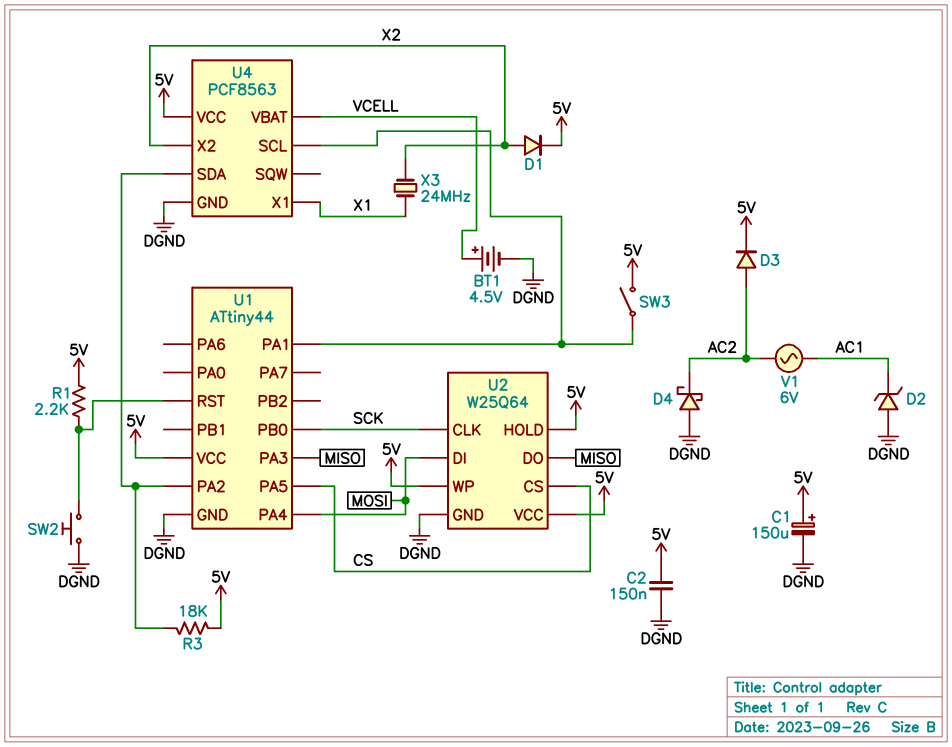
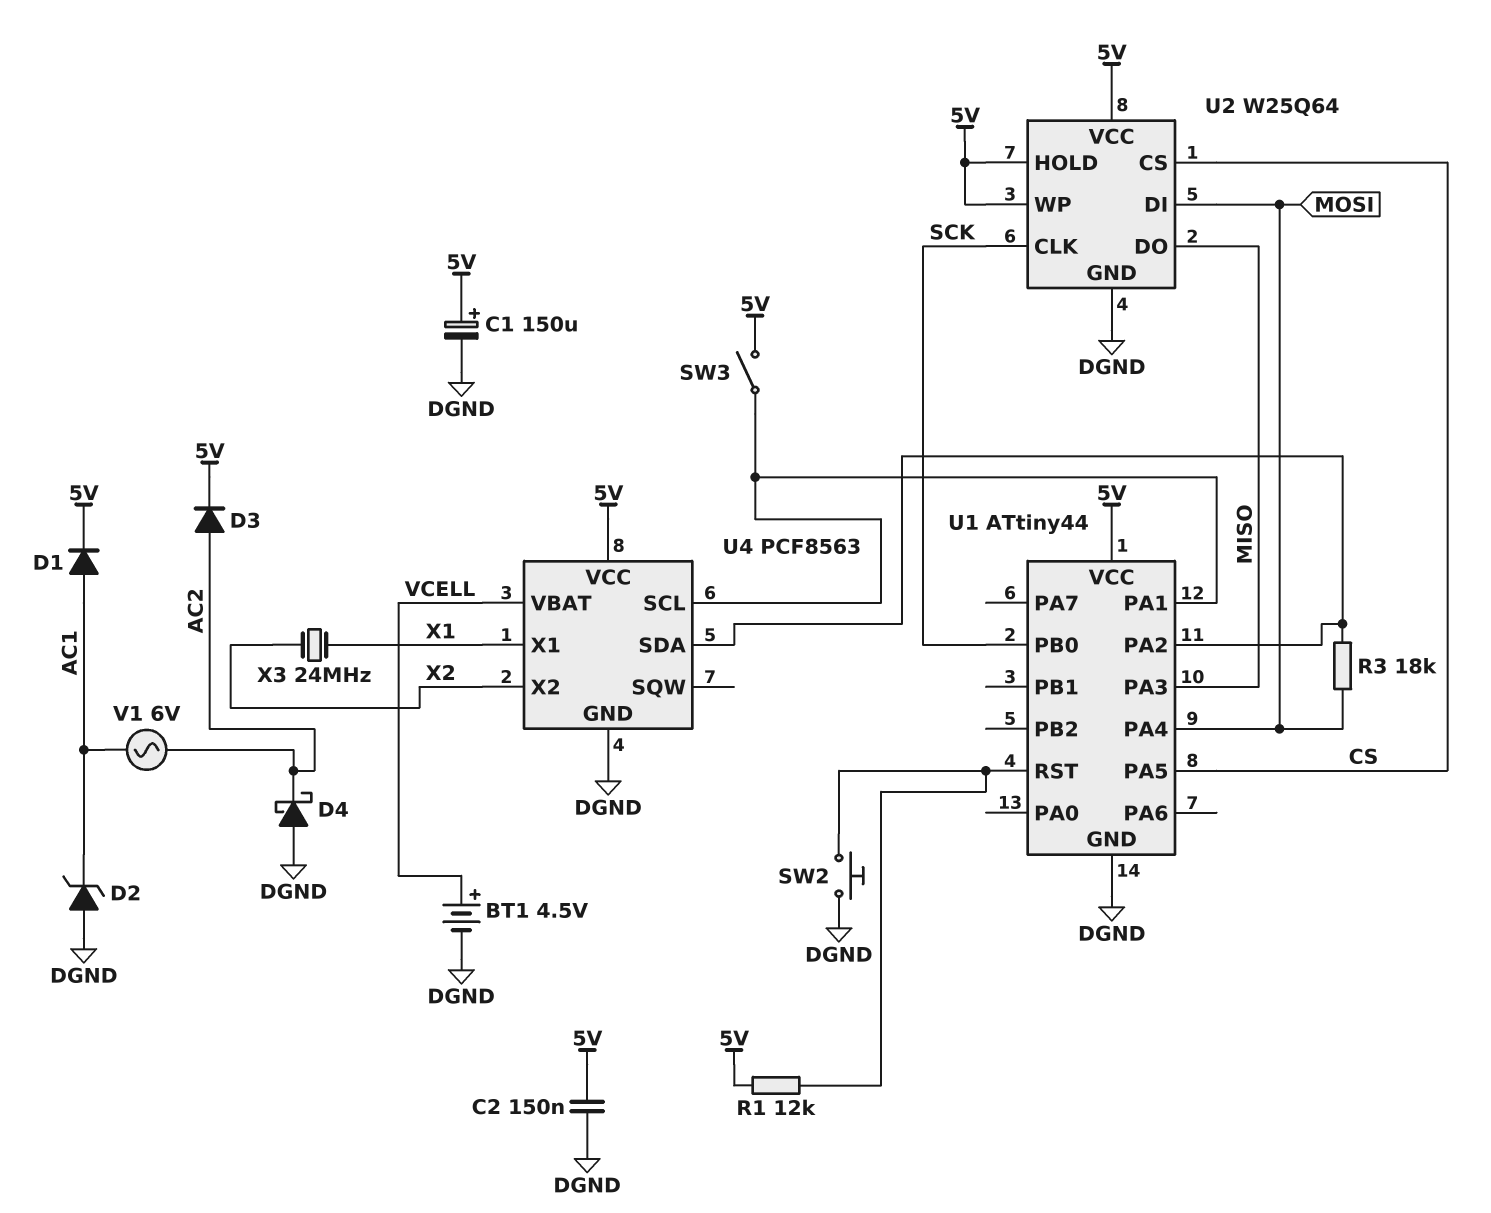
D1: diode (A X2, K 5V) -> diode (A AC1, K 5V)
R1: 2.2k (5V, U1/RST) -> 12k (5V, U1/RST)
R3: 18k (5V, U1/PA2) -> 18k (MOSI, U1/PA2)

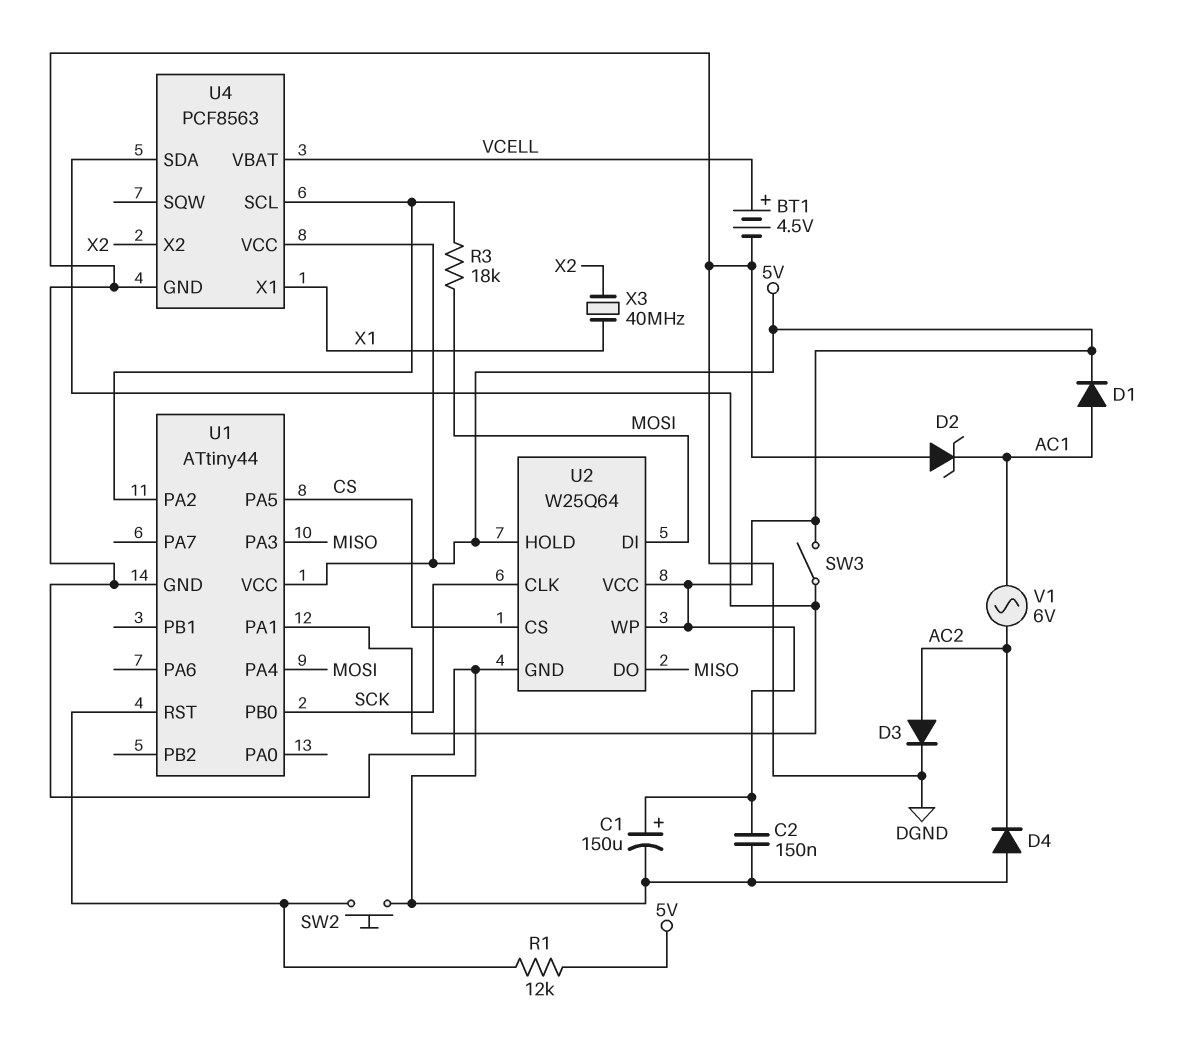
D3: diode (A AC2, K 5V) -> diode (A AC2, K DGND)
D4: schottky (A DGND, K AC2) -> diode (A DGND, K AC2)
U4 pin SCL: U1/PA1 -> U1/PA2
U4 pin SDA: U1/PA2 -> U1/PA1
X3: 24MHz (X1, X2) -> 40MHz (X1, X2)

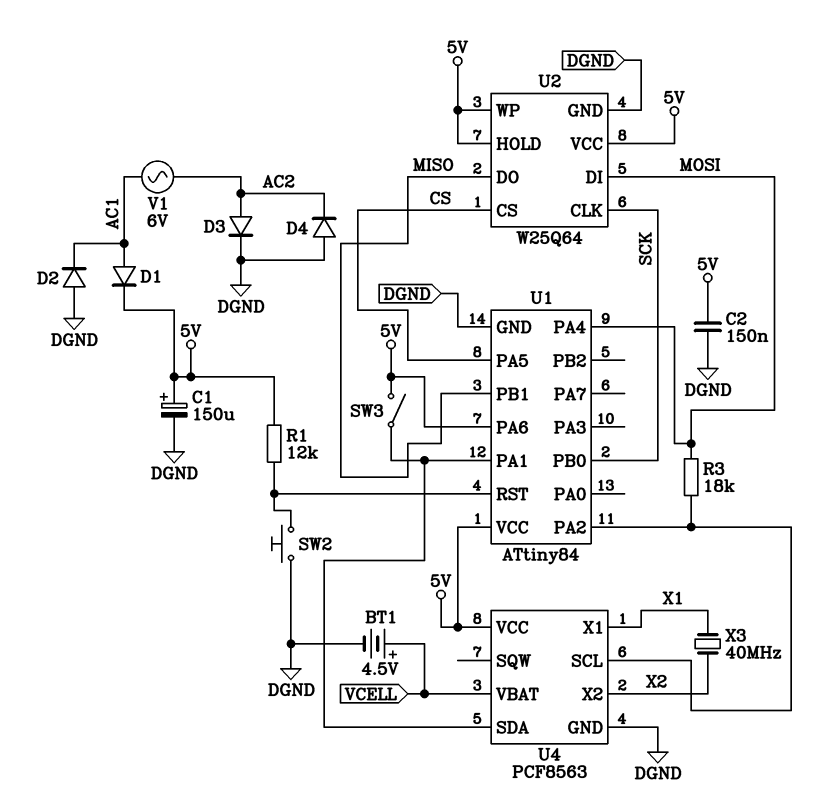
D2: zener (A DGND, K AC1) -> diode (A DGND, K AC1)
U1: ATtiny44 -> ATtiny84
U1 pin PA3: MISO -> none
U1 pin PA6: none -> 5V
U1 pin PB1: none -> MISO

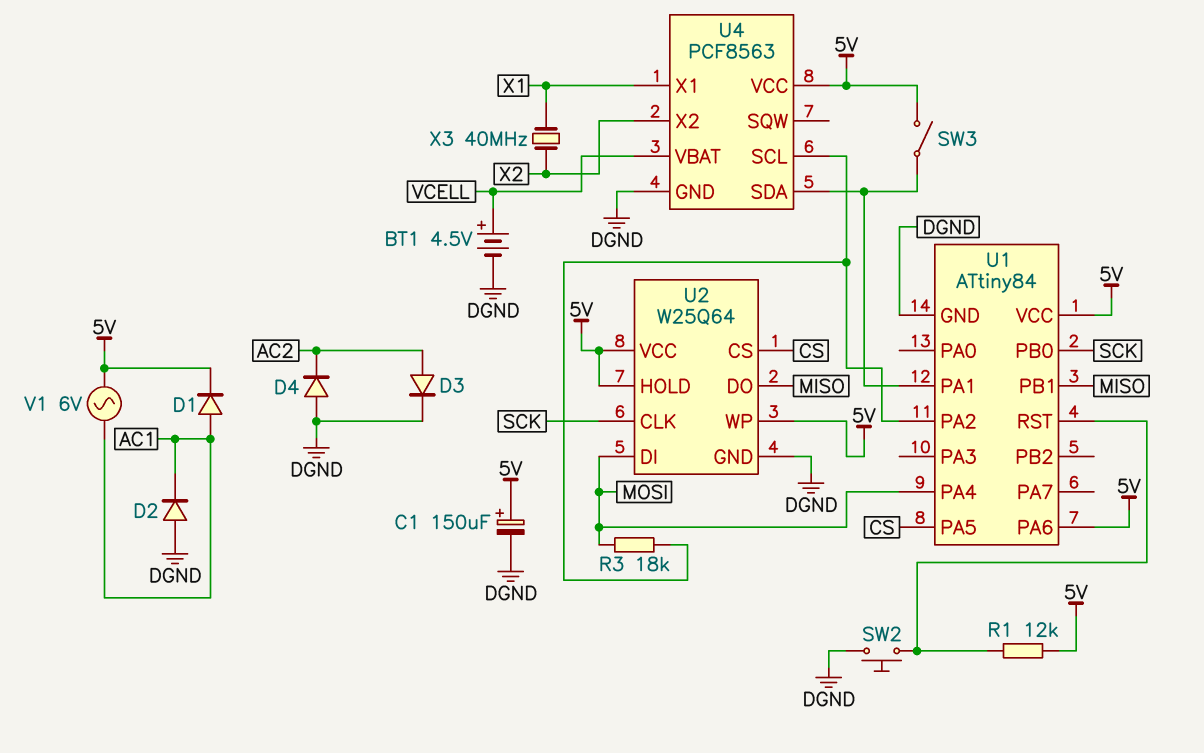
C2: 150nF (5V, DGND) -> none
V1: AC 6V (AC1, AC2) -> AC 6V (5V, AC1)

